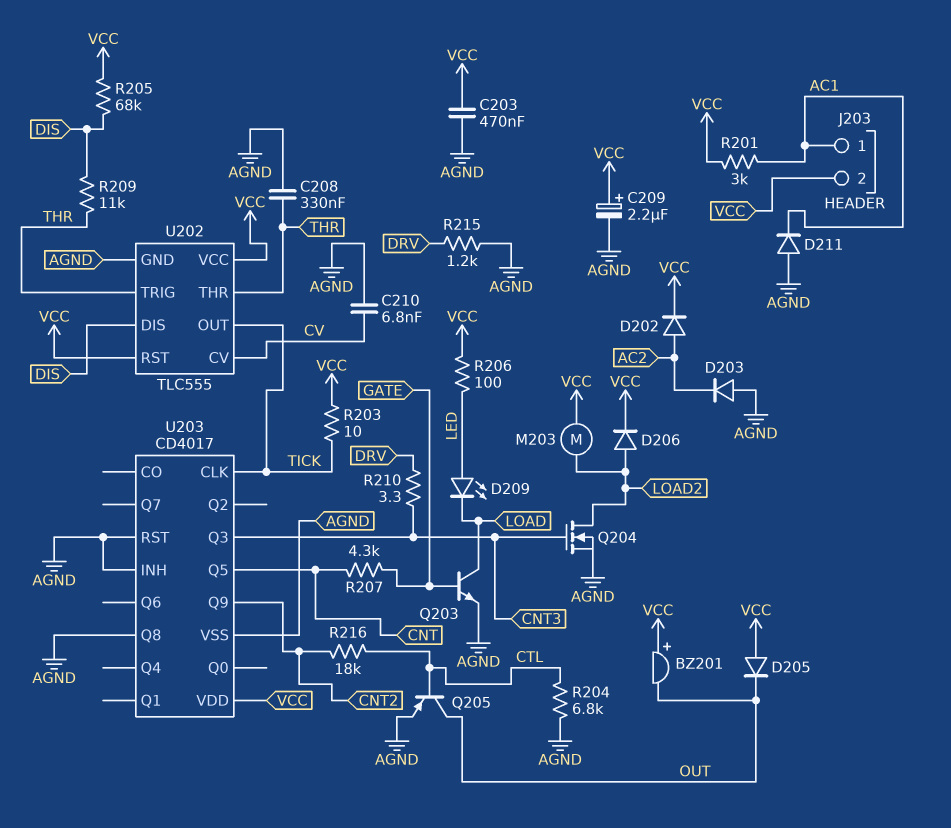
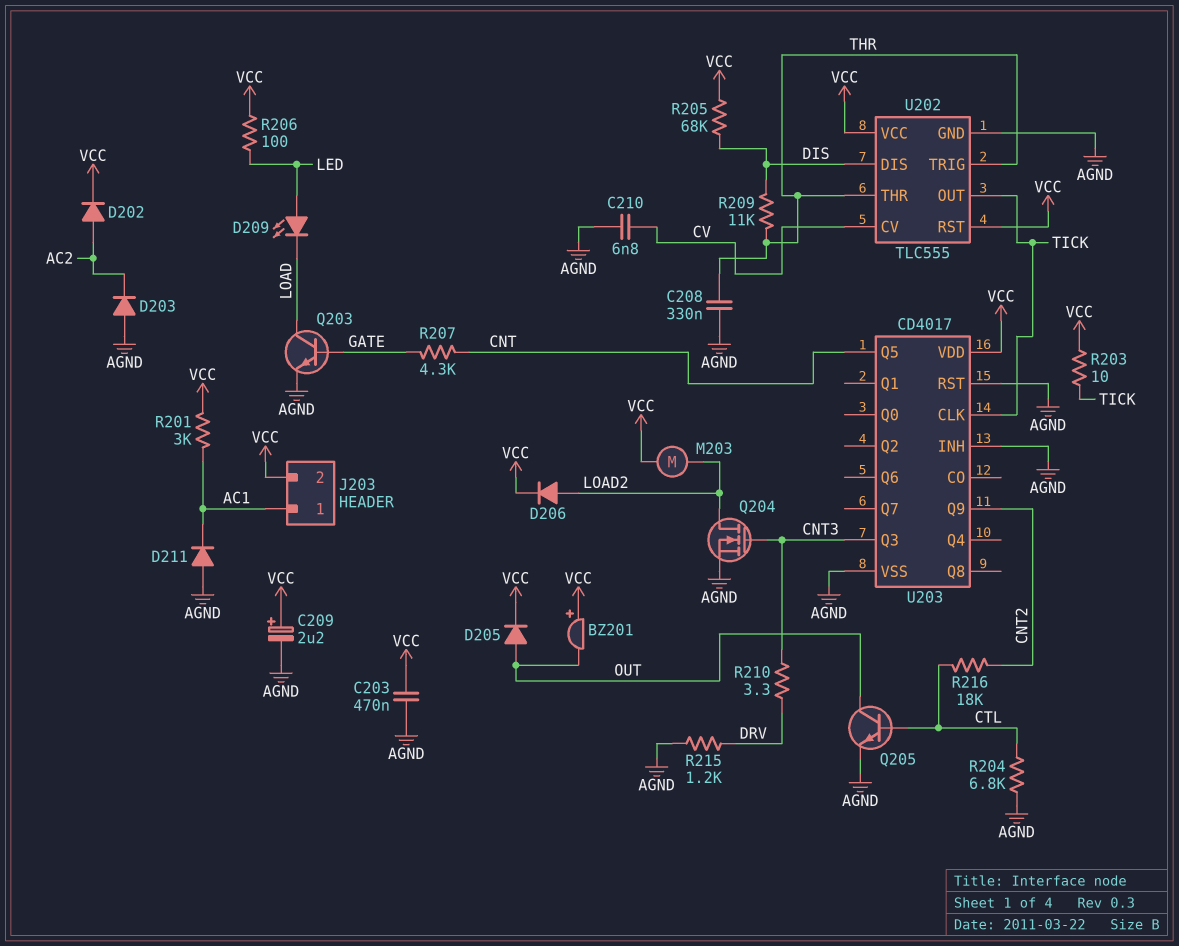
D205: diode (A VCC, K OUT) -> diode (A OUT, K VCC)
Q205: PNP (B CTL, C OUT, E AGND) -> NPN (B CTL, C OUT, E AGND)
U203 pin Q8: AGND -> none

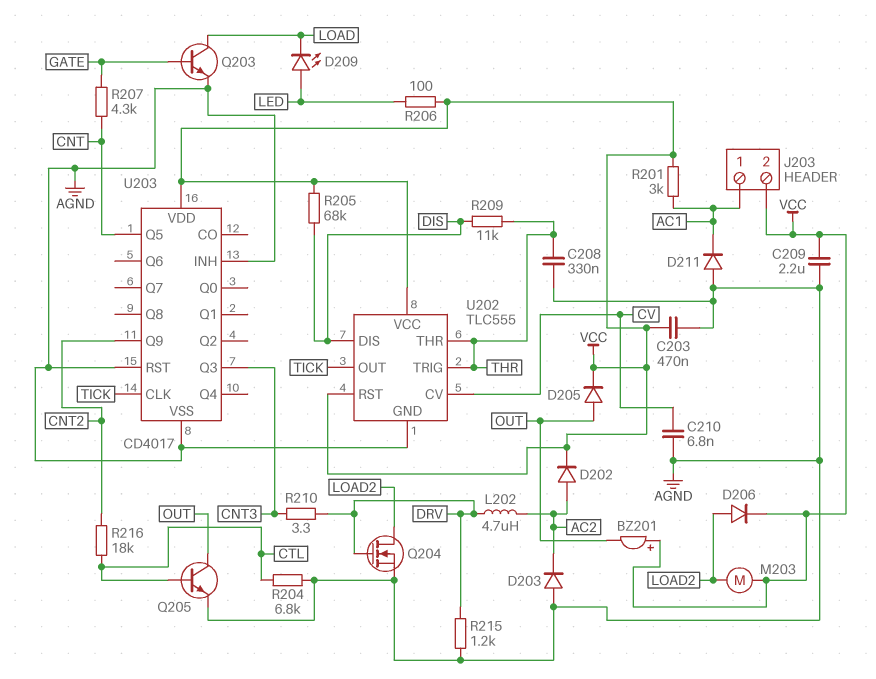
C209: 2.2uF (plus VCC, minus AGND) -> 2.2uF (AGND, VCC)
L202: none -> 4.7uH (AC2, DRV)
Q204: NMOS (G CNT3, D LOAD2, S AGND) -> NMOS (G DRV, D LOAD2, S AGND)
R203: 10 (TICK, VCC) -> none

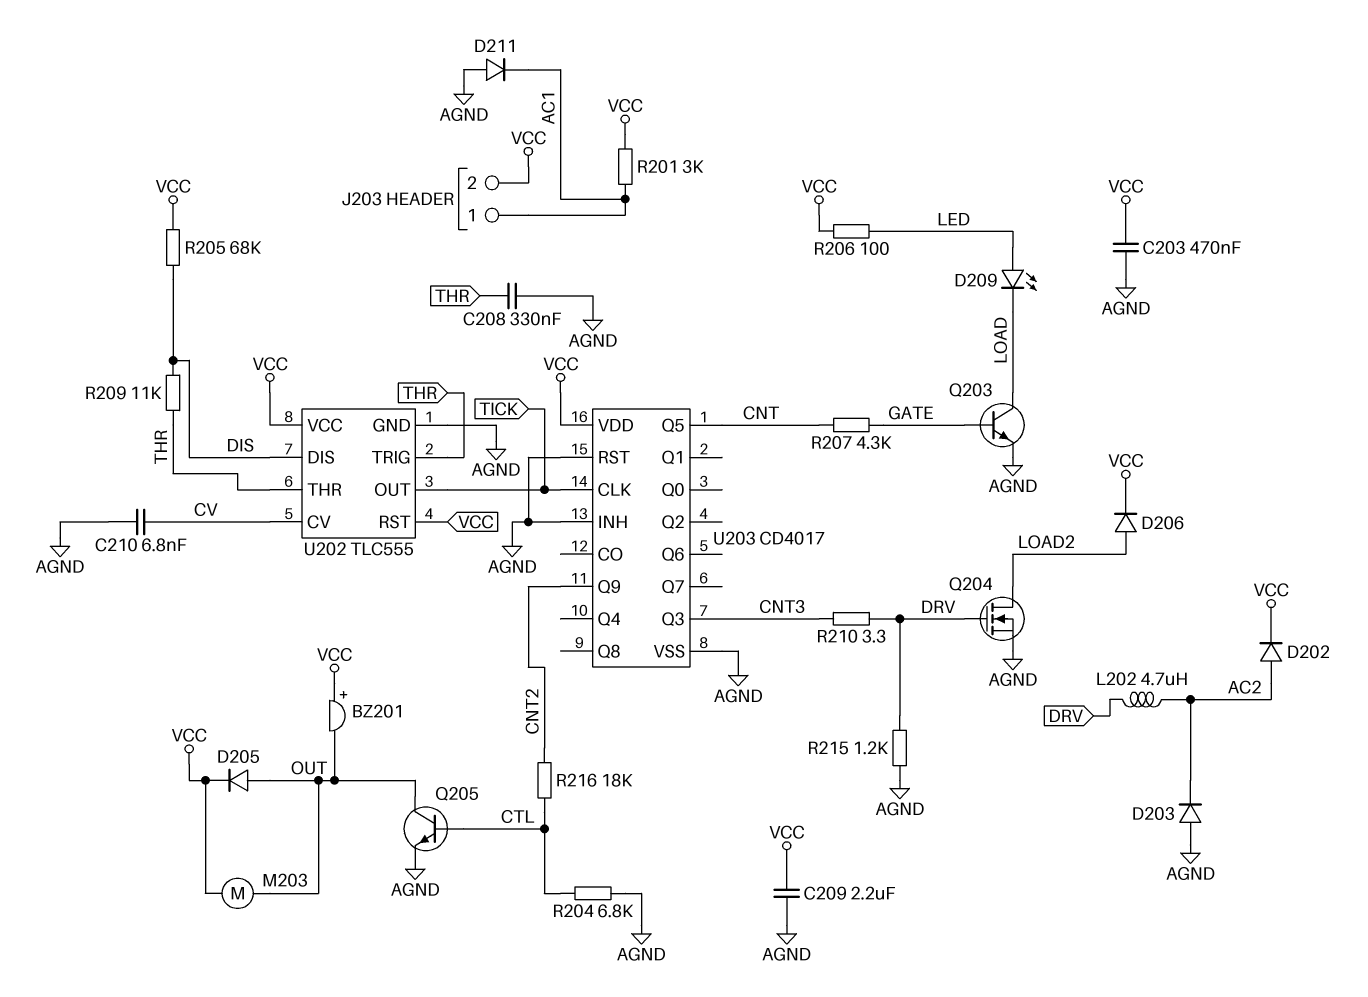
M203: motor (LOAD2, VCC) -> motor (OUT, VCC)

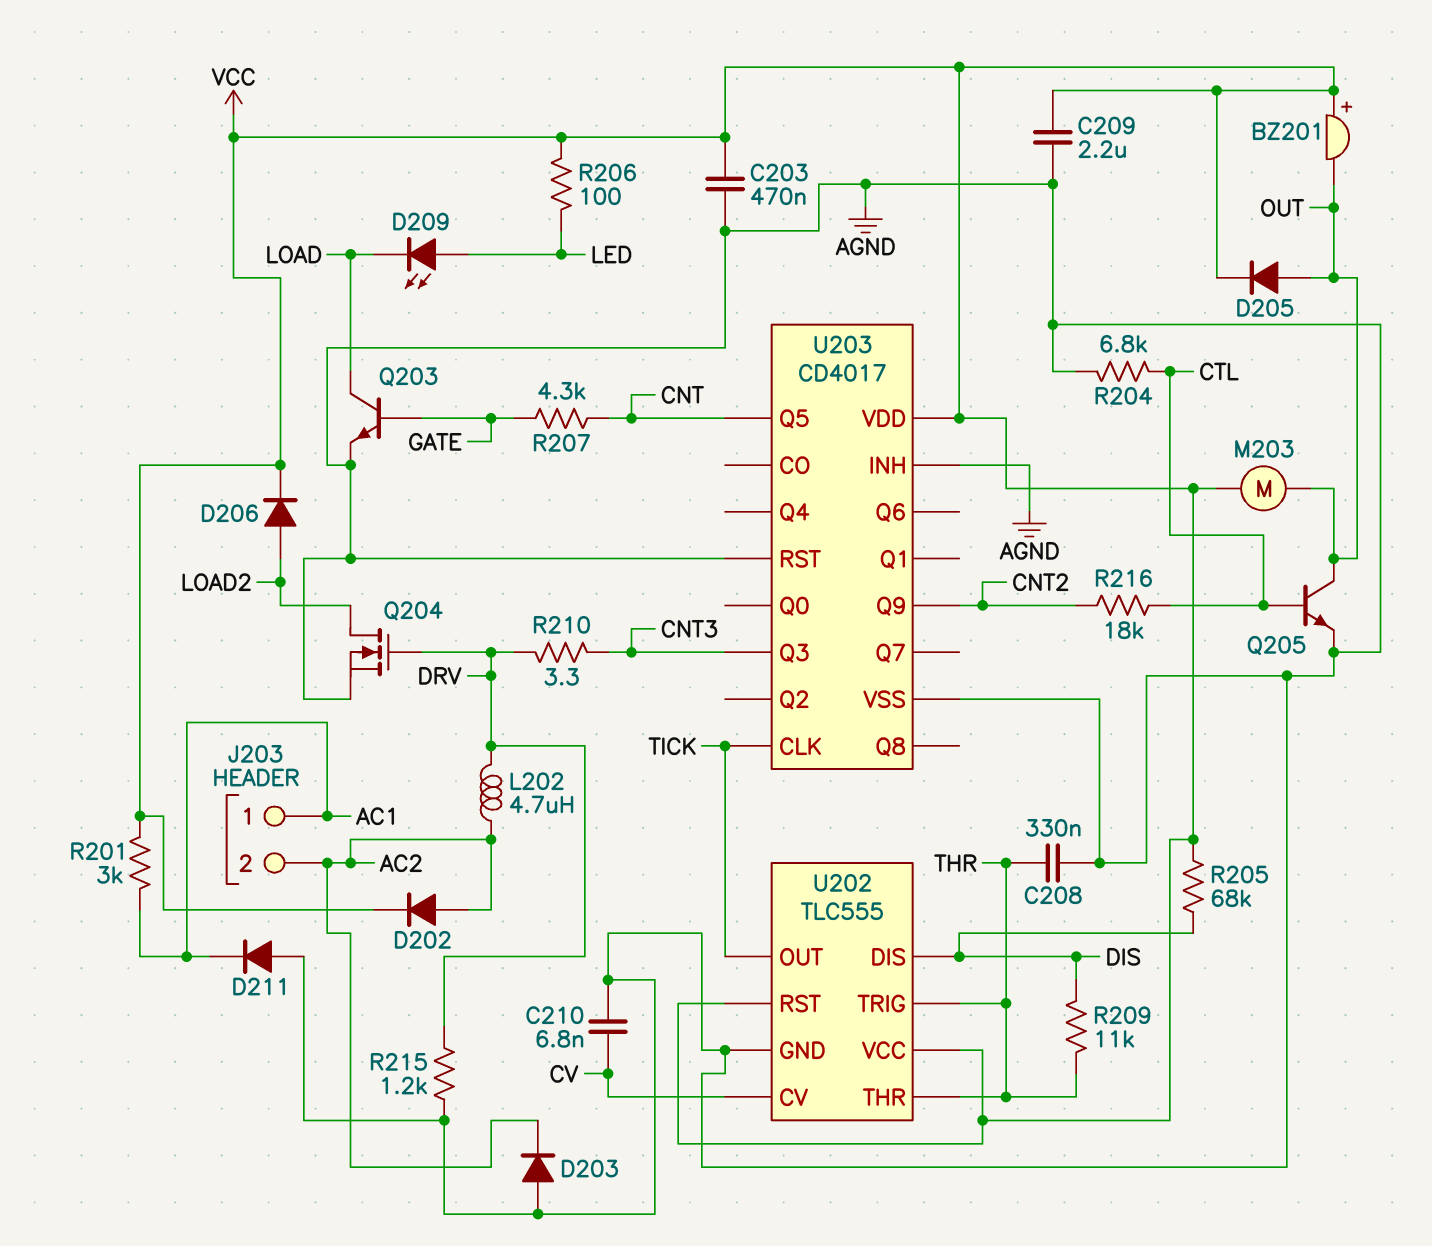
J203 pin 2: VCC -> AC2

